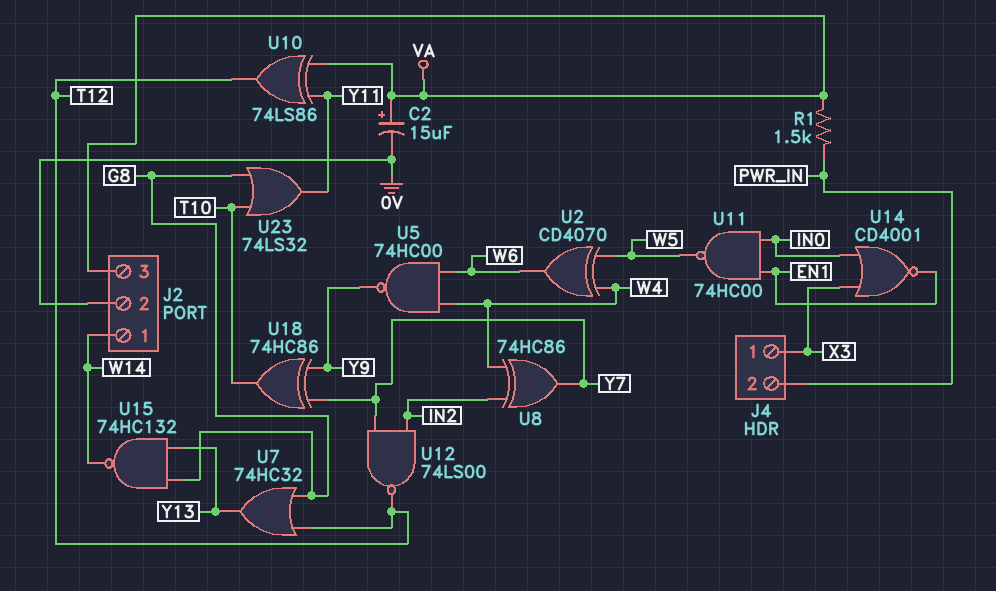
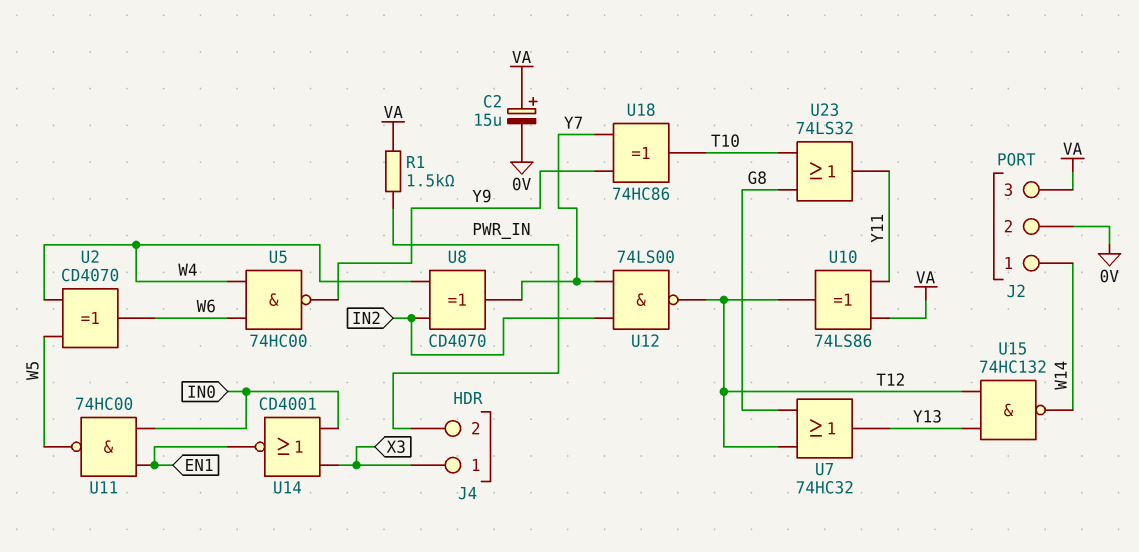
U8: XOR 74HC86 (in IN2, in W4, out Y7) -> XOR CD4070 (in IN2, in W4, out Y7)
U15: NAND 74HC132 (in G8, in Y13, out W14) -> NAND 74HC132 (in T12, in Y13, out W14)

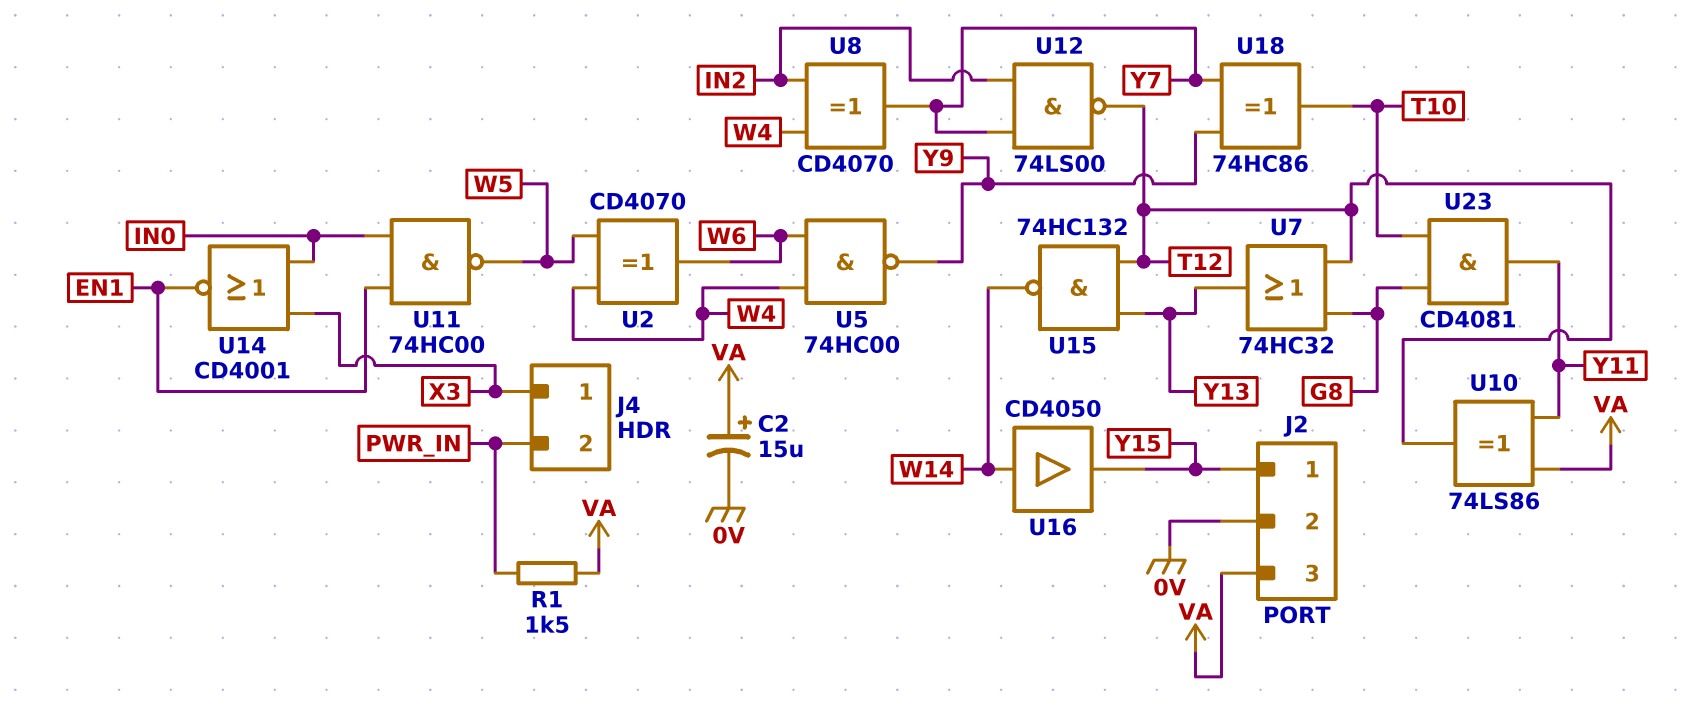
J2 pin 1: W14 -> Y15
U16: none -> buffer CD4050 (in W14, out Y15)
U23: OR 74LS32 (in G8, in T10, out Y11) -> AND CD4081 (in G8, in T10, out Y11)

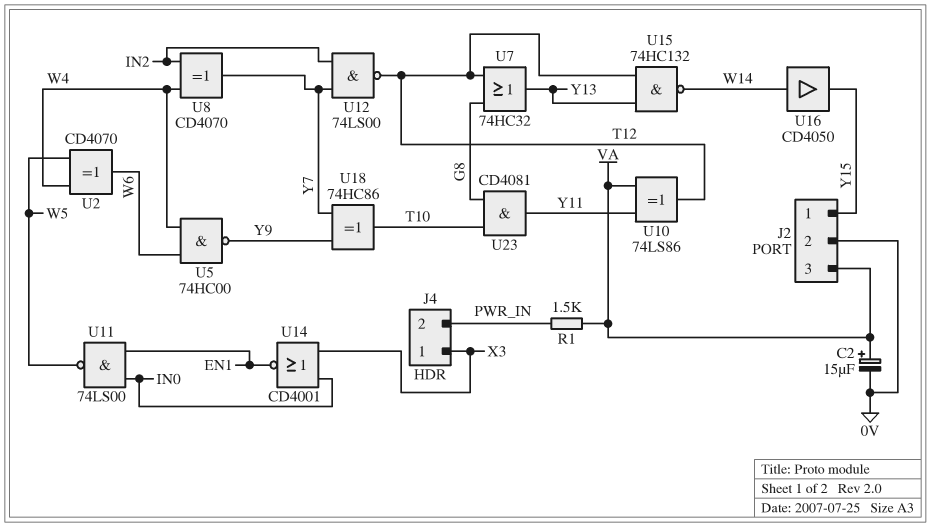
U11: NAND 74HC00 (in EN1, in IN0, out W5) -> NAND 74LS00 (in EN1, in IN0, out W5)

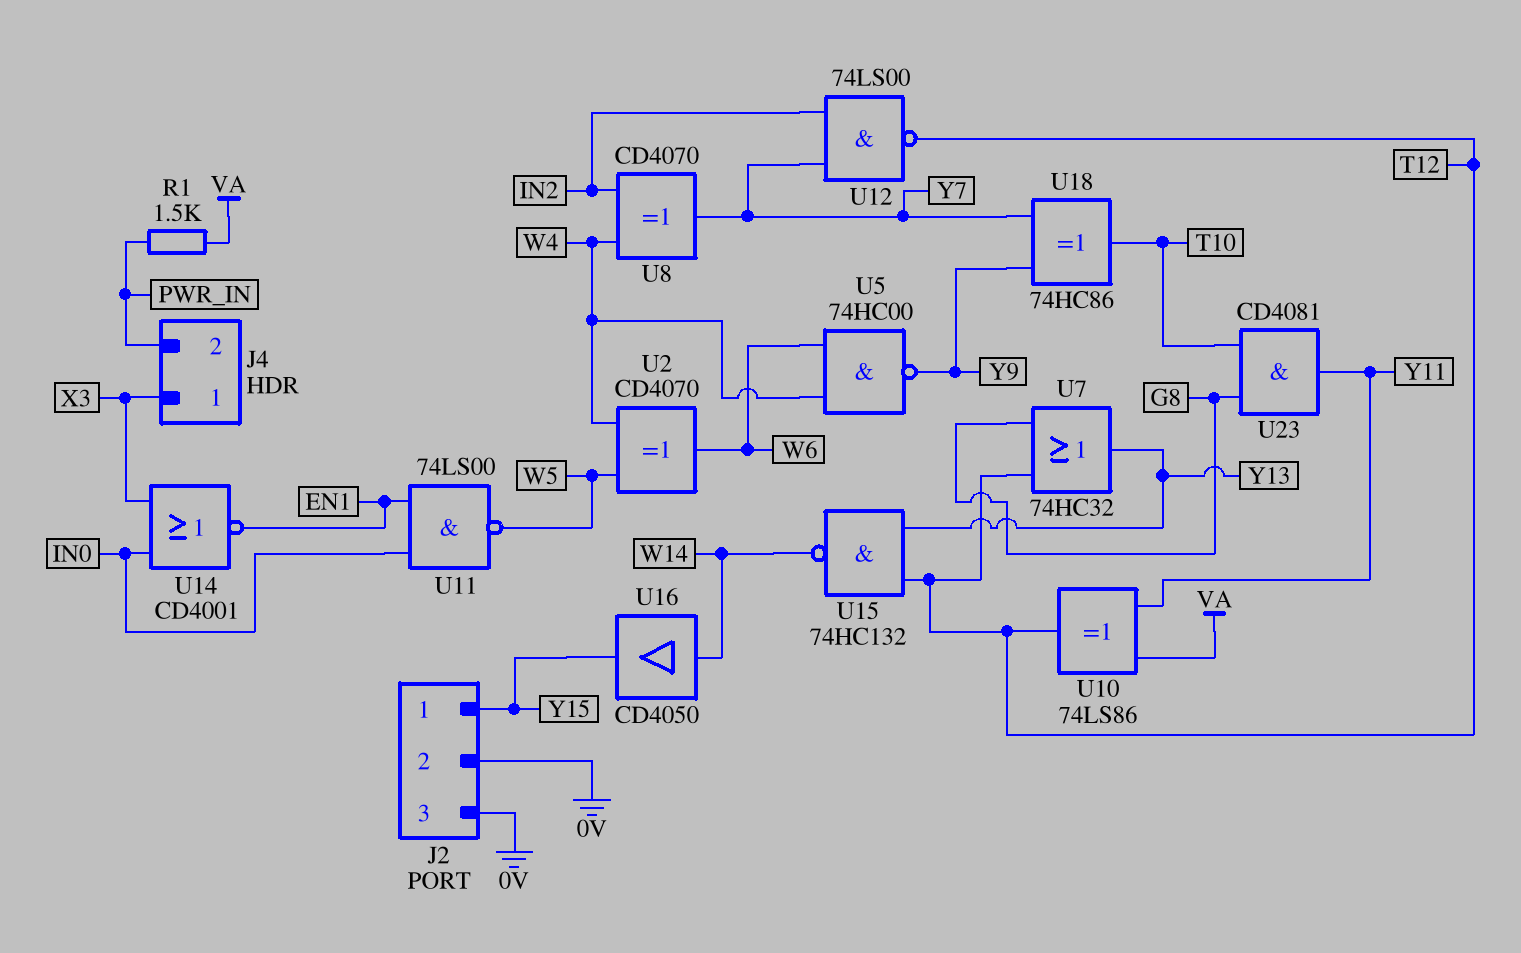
C2: 15uF (plus VA, minus 0V) -> none
J2 pin 3: VA -> 0V

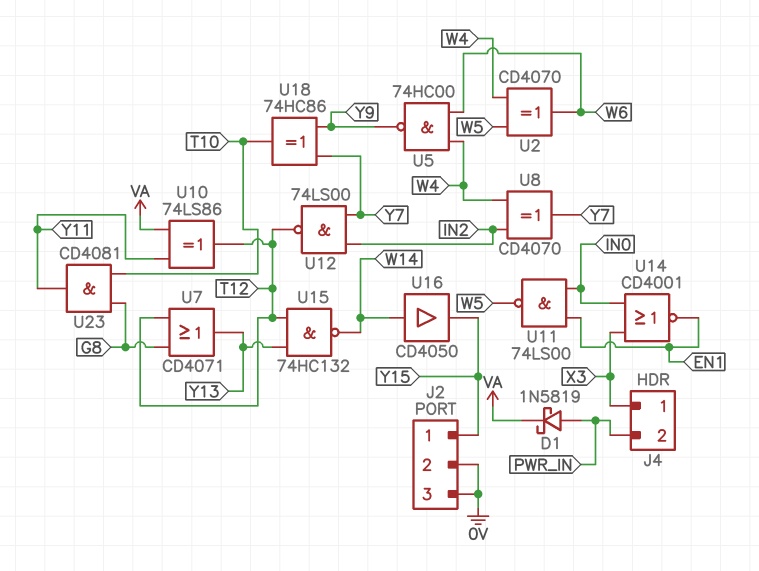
D1: none -> schottky 1N5819 (A PWR_IN, K VA)
R1: 1.5k (PWR_IN, VA) -> none
U7: OR 74HC32 (in G8, in T12, out Y13) -> OR CD4071 (in G8, in T12, out Y13)

